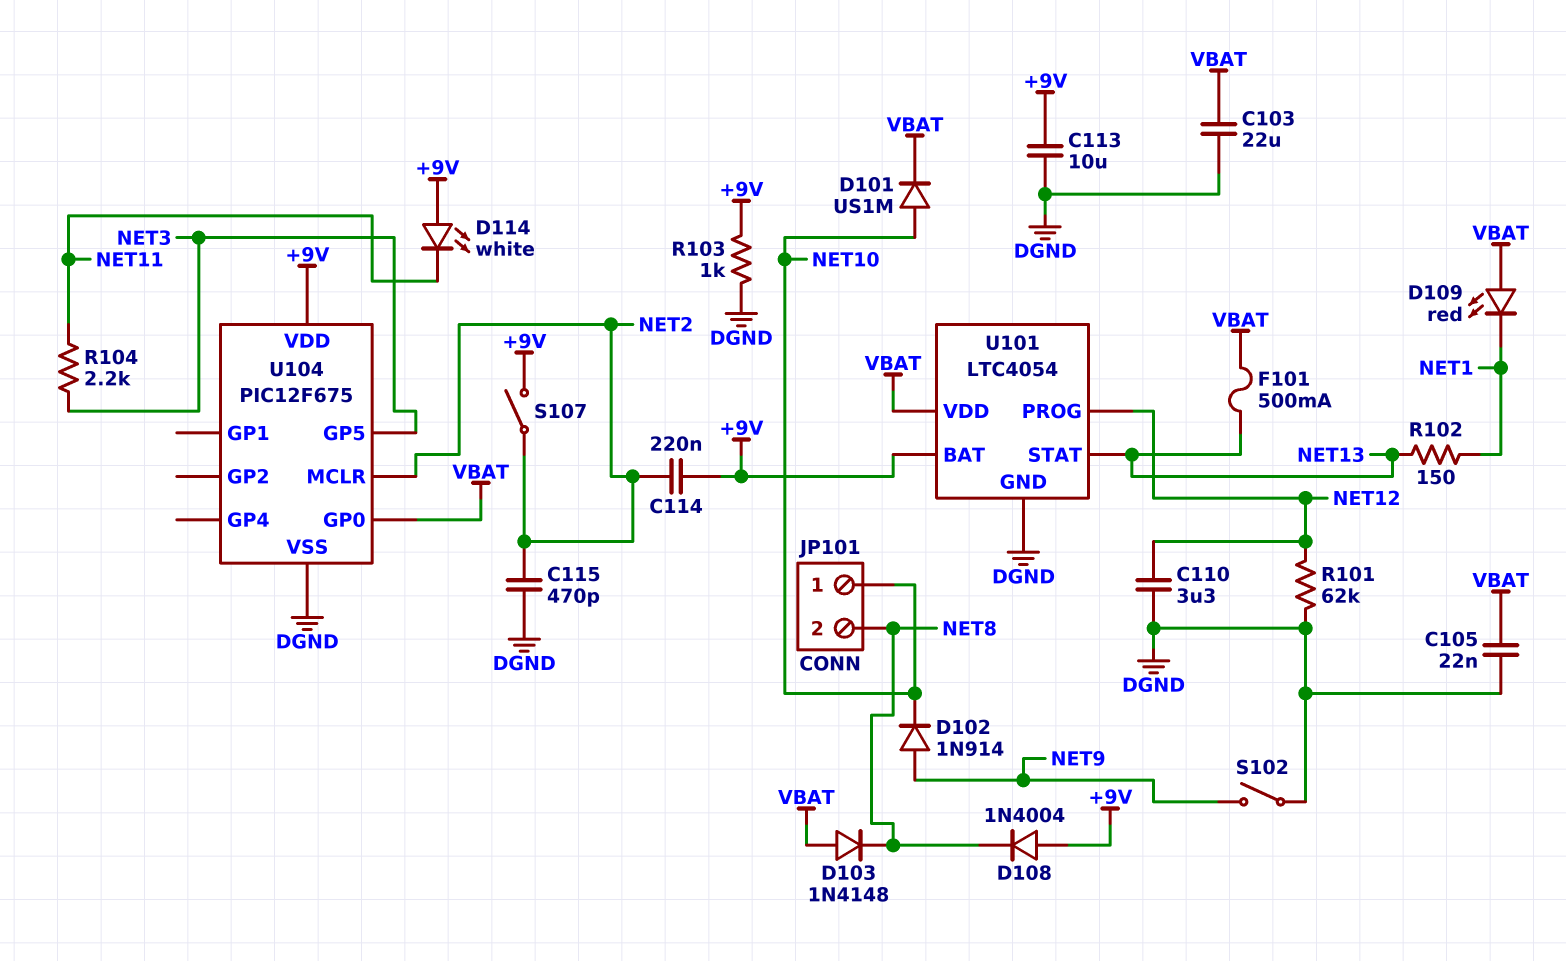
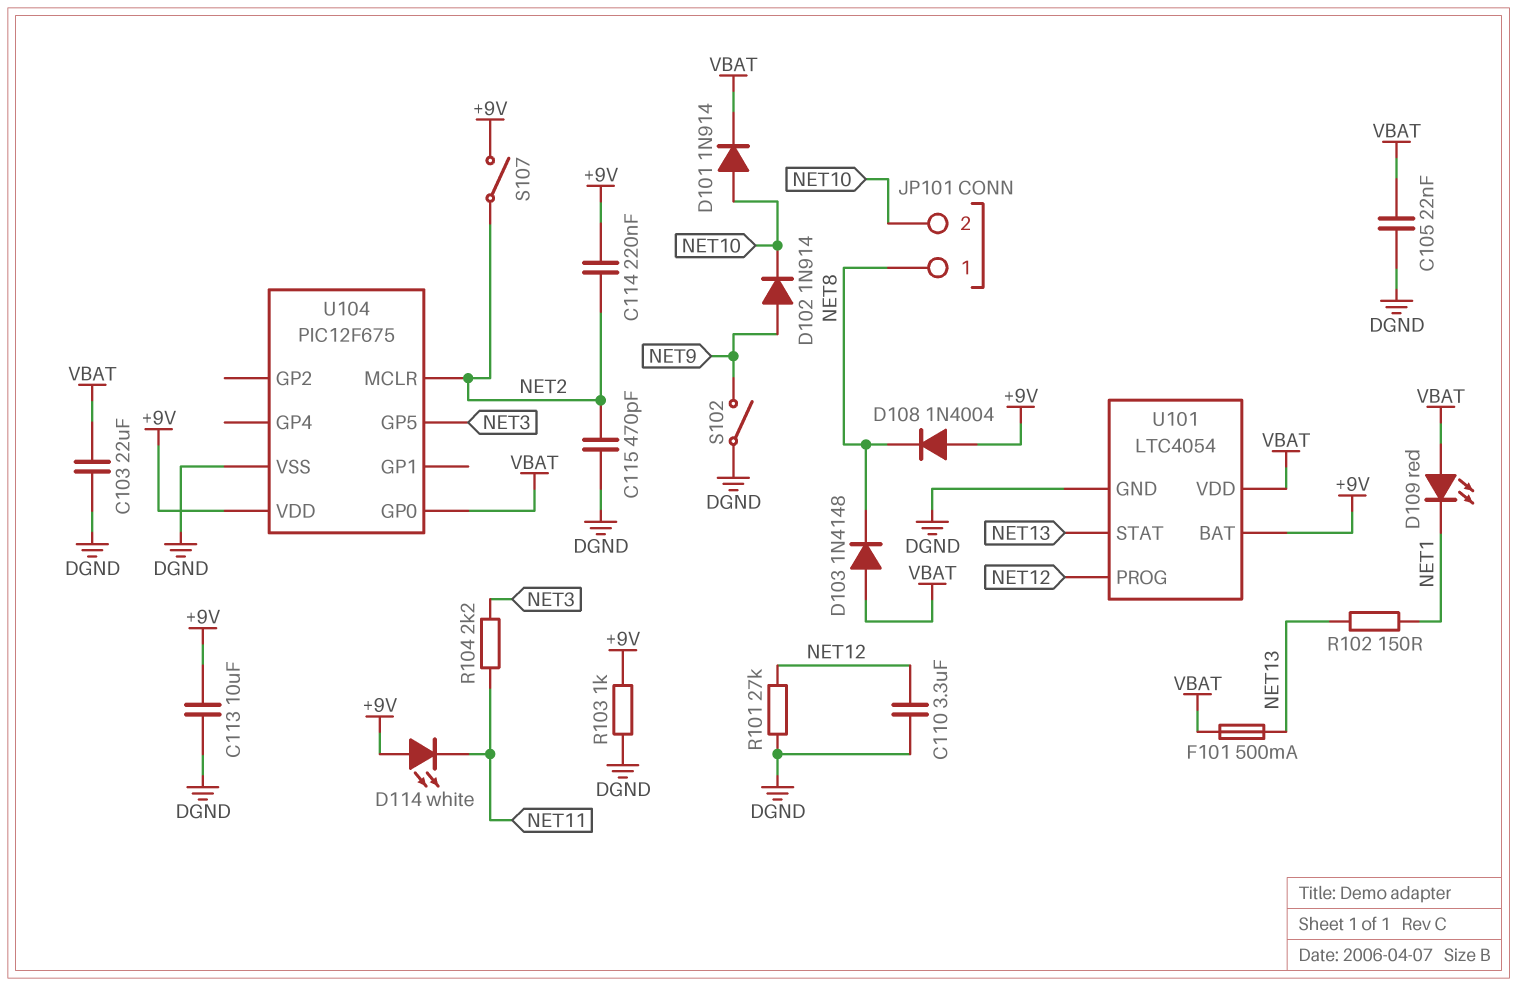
D101: diode US1M (A NET10, K VBAT) -> diode 1N914 (A NET10, K VBAT)
JP101 pin 1: NET10 -> NET8
JP101 pin 2: NET8 -> NET10
R101: 62k (DGND, NET12) -> 27k (DGND, NET12)

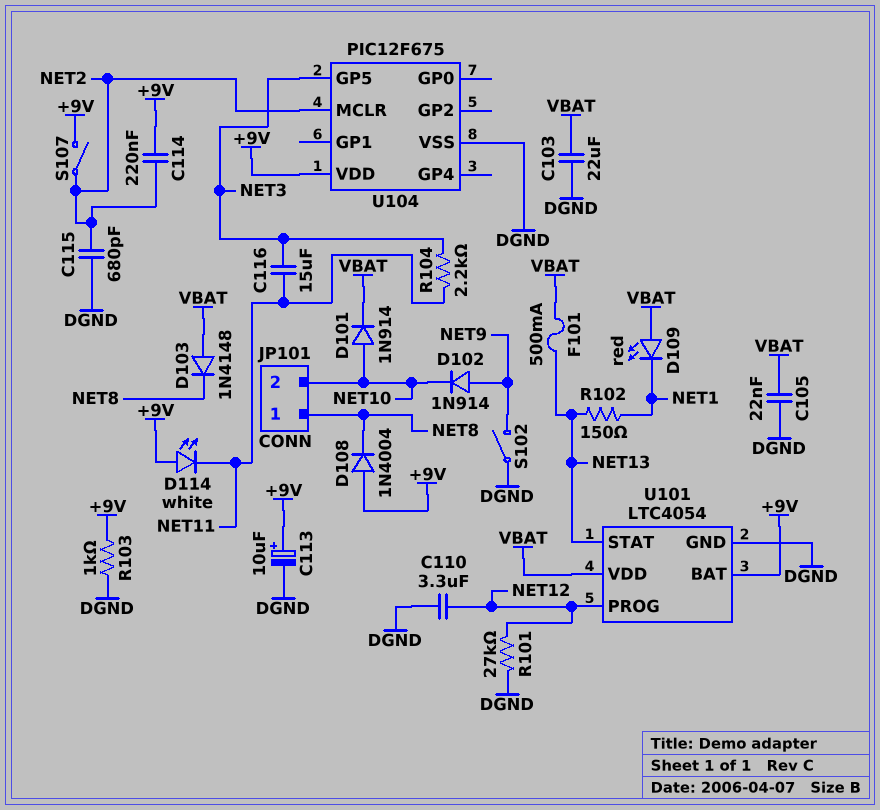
C113: 10uF (+9V, DGND) -> 10uF (plus +9V, minus DGND)
C115: 470pF (DGND, NET2) -> 680pF (DGND, NET2)
C116: none -> 15uF (NET3, NET11)
U104 pin GP0: VBAT -> none

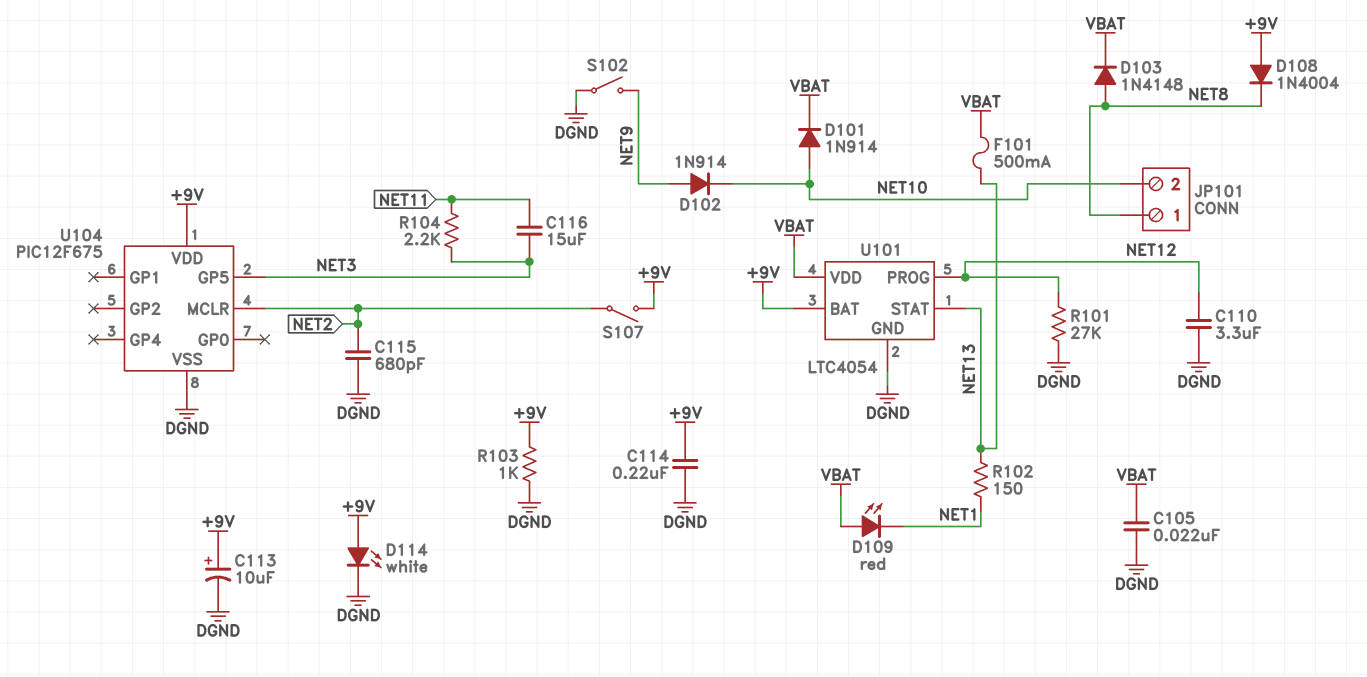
C103: 22uF (DGND, VBAT) -> none
C114: 220nF (+9V, NET2) -> 220nF (+9V, DGND)
D103: diode 1N4148 (A VBAT, K NET8) -> diode 1N4148 (A NET8, K VBAT)
D114: LED white (A +9V, K NET11) -> LED white (A +9V, K DGND)

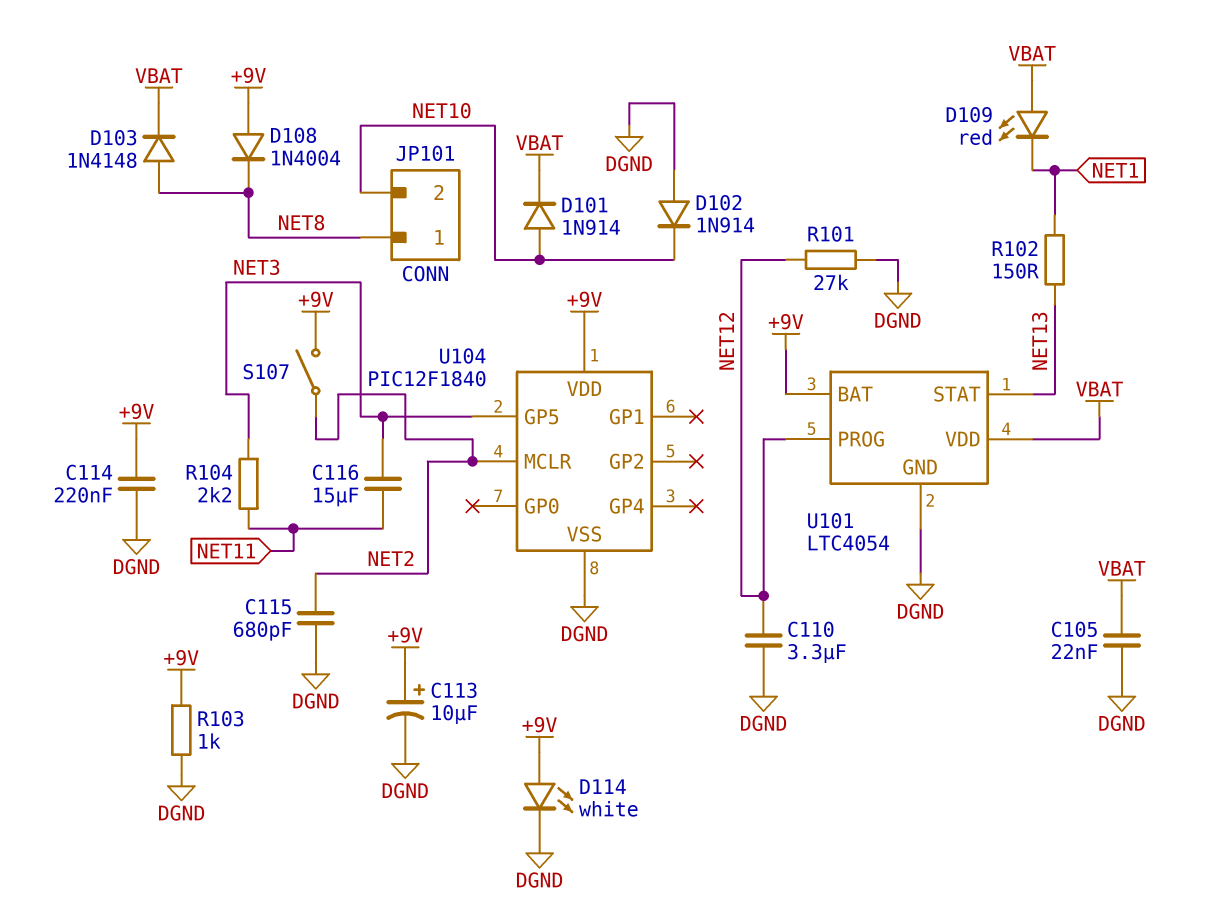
D102: diode 1N914 (A NET9, K NET10) -> diode 1N914 (A DGND, K NET10)
F101: 500mA (NET13, VBAT) -> none
S102: switch (DGND, NET9) -> none
U104: PIC12F675 -> PIC12F1840

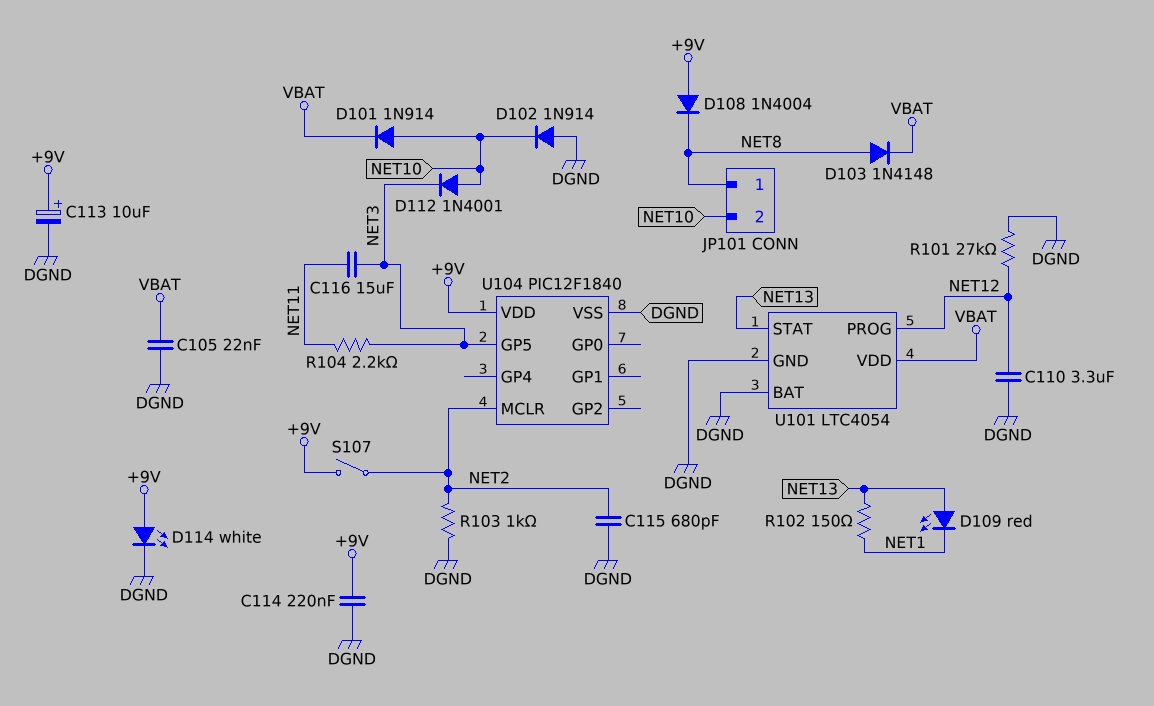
D109: LED red (A VBAT, K NET1) -> LED red (A NET13, K NET1)
D112: none -> diode 1N4001 (A NET10, K NET3)
R103: 1k (+9V, DGND) -> 1k (DGND, NET2)
U101 pin BAT: +9V -> DGND

